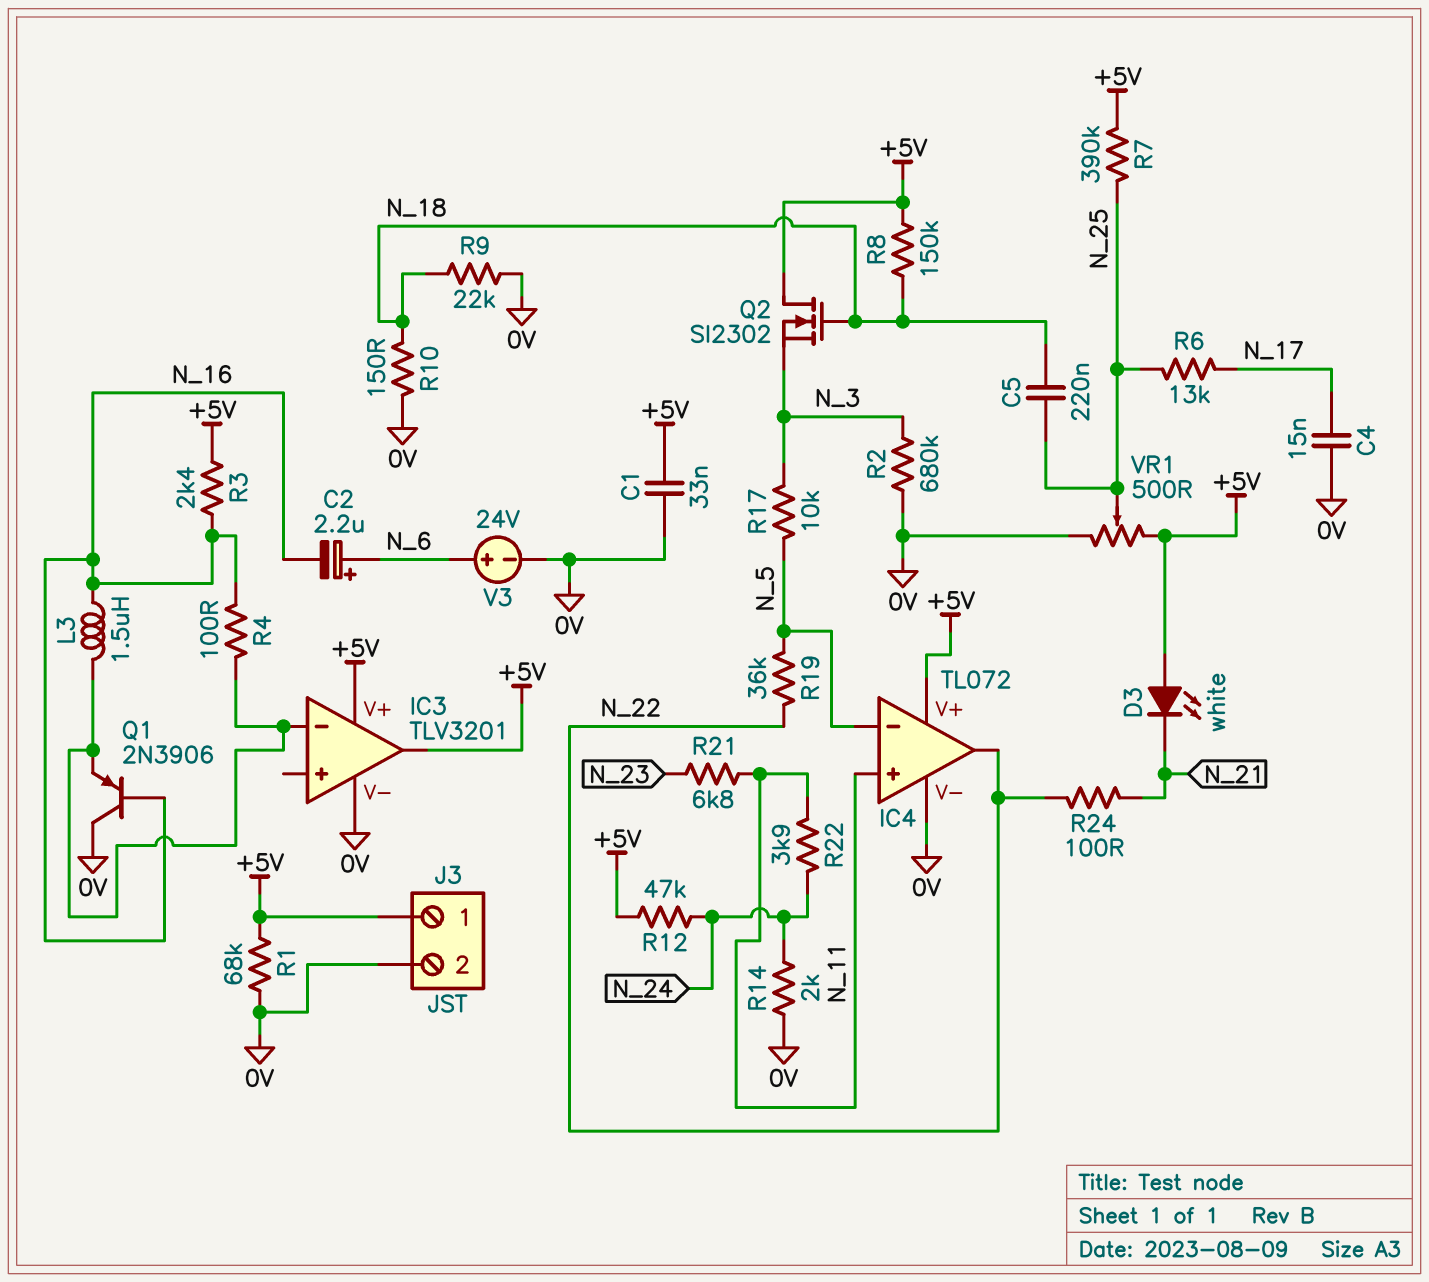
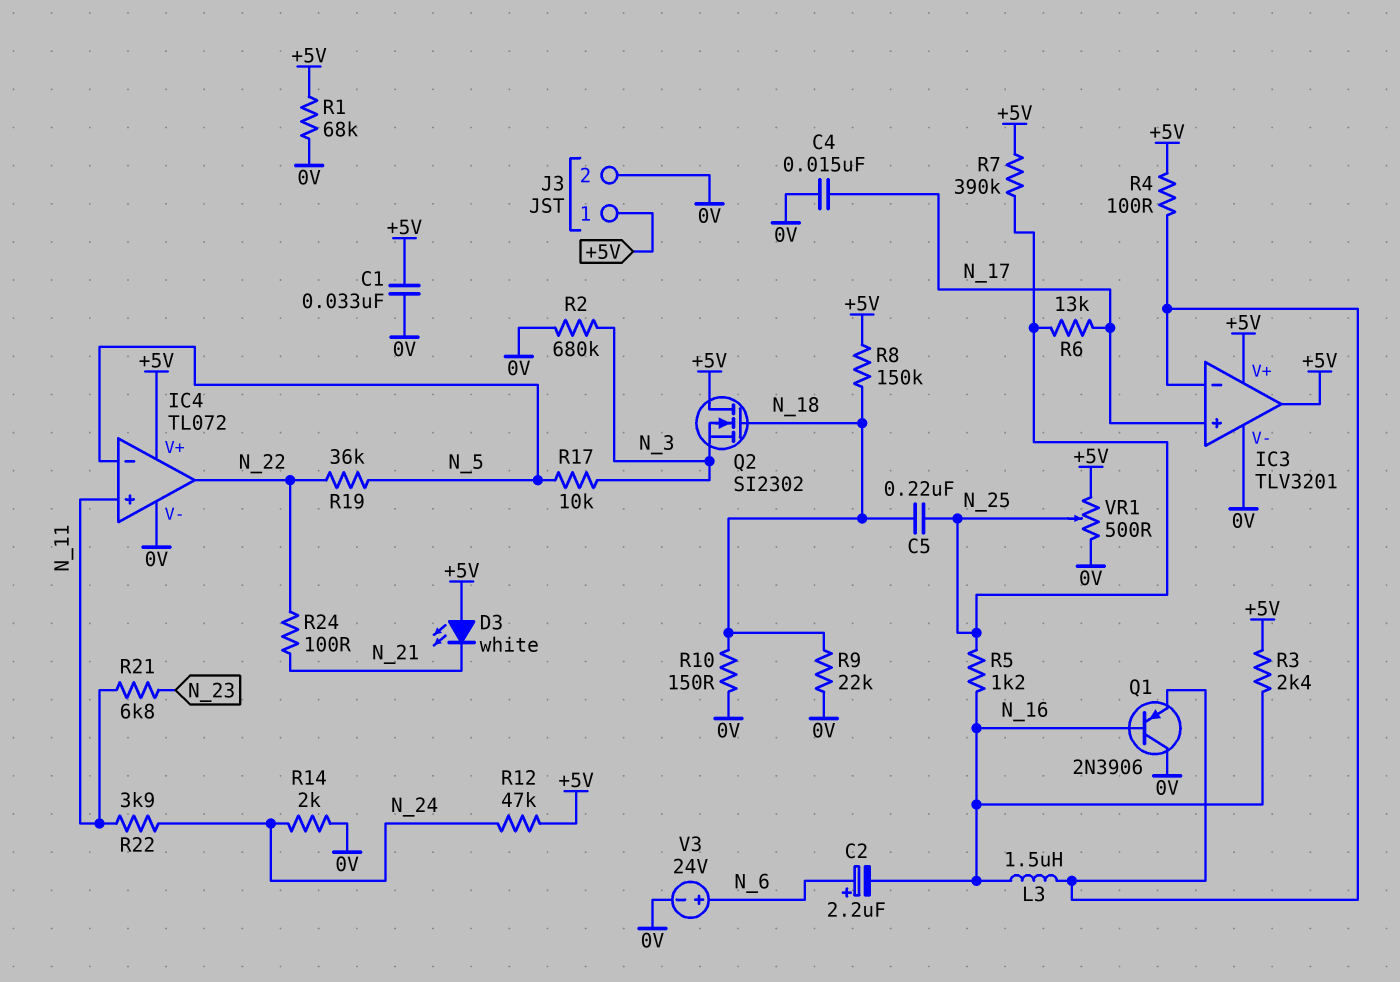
IC3 pin in+: none -> N_17
R4: 100 (IC3/in-, N_16) -> 100 (+5V, IC3/in-)
R5: none -> 1.2k (N_16, N_25)

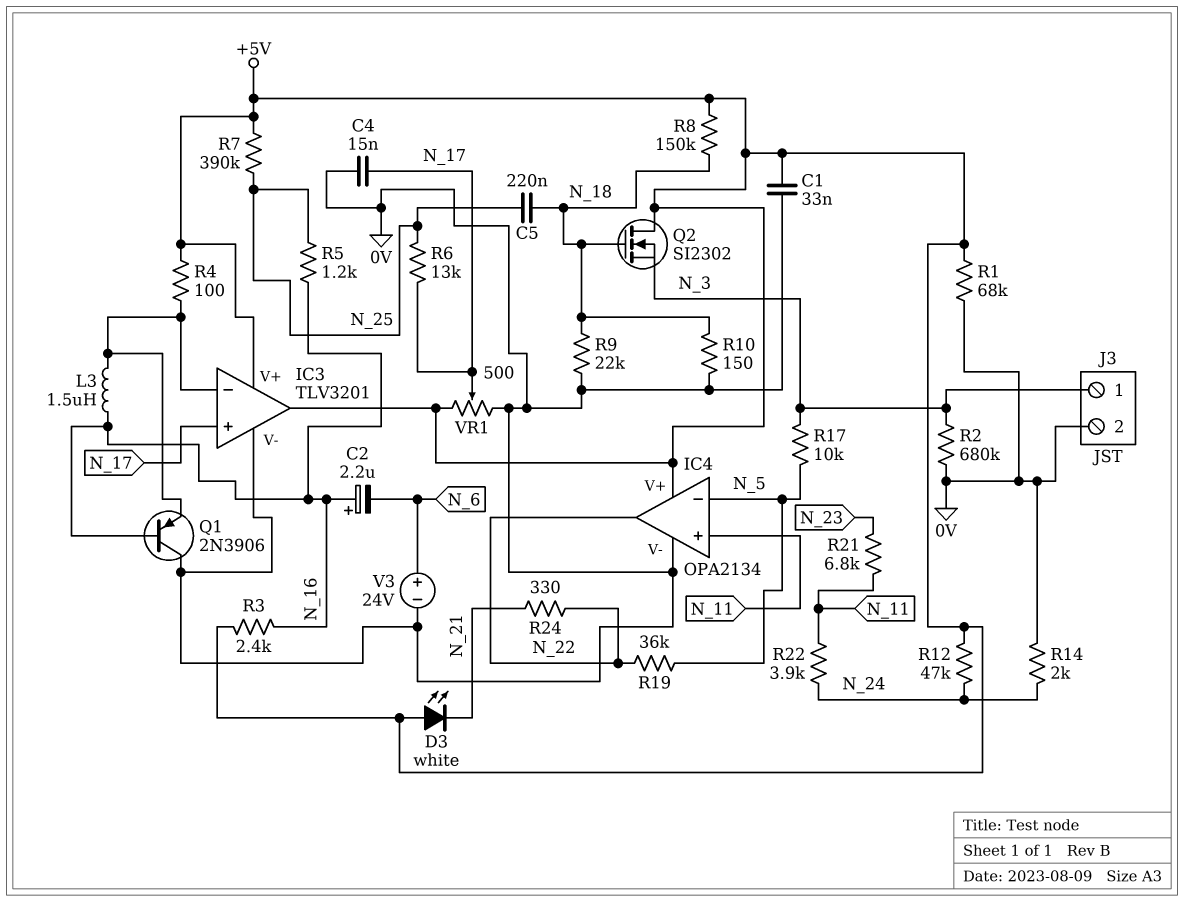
C2: 2.2uF (plus N_6, minus N_16) -> 2.2uF (plus N_16, minus N_6)
IC4: TL072 -> OPA2134
J3 pin 1: +5V -> N_3
R24: 100 (N_21, N_22) -> 330 (N_21, N_22)
VR1: 500 (+5V, 0V, wiper N_25) -> 500 (+5V, 0V, wiper N_17)

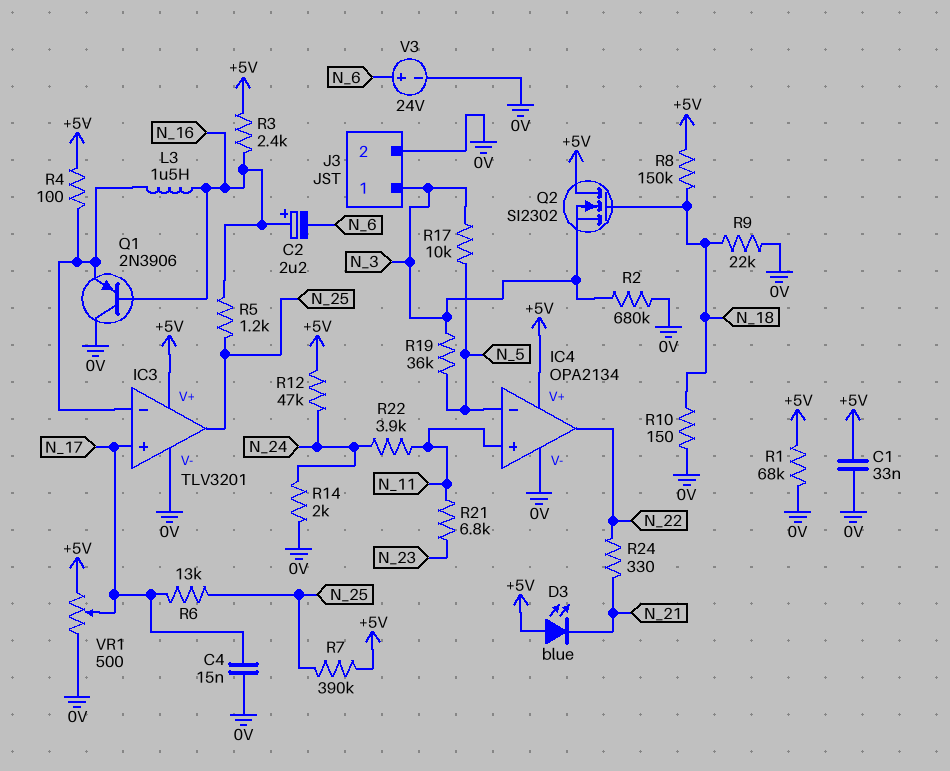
C5: 220nF (N_18, N_25) -> none
D3: LED white (A +5V, K N_21) -> LED blue (A +5V, K N_21)
IC3 pin out: +5V -> N_25
R19: 36k (N_5, N_22) -> 36k (N_3, N_5)

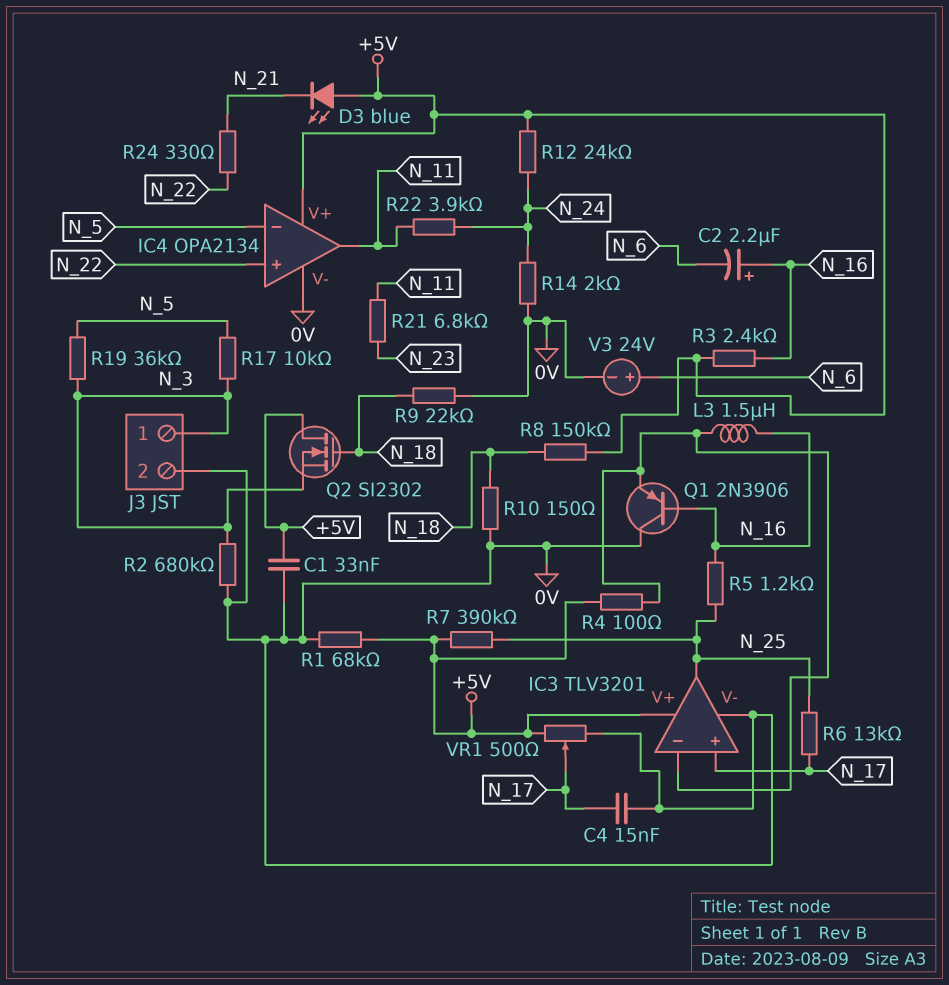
IC4 pin in+: N_11 -> N_22
IC4 pin out: N_22 -> N_11
R12: 47k (+5V, N_24) -> 24k (+5V, N_24)

